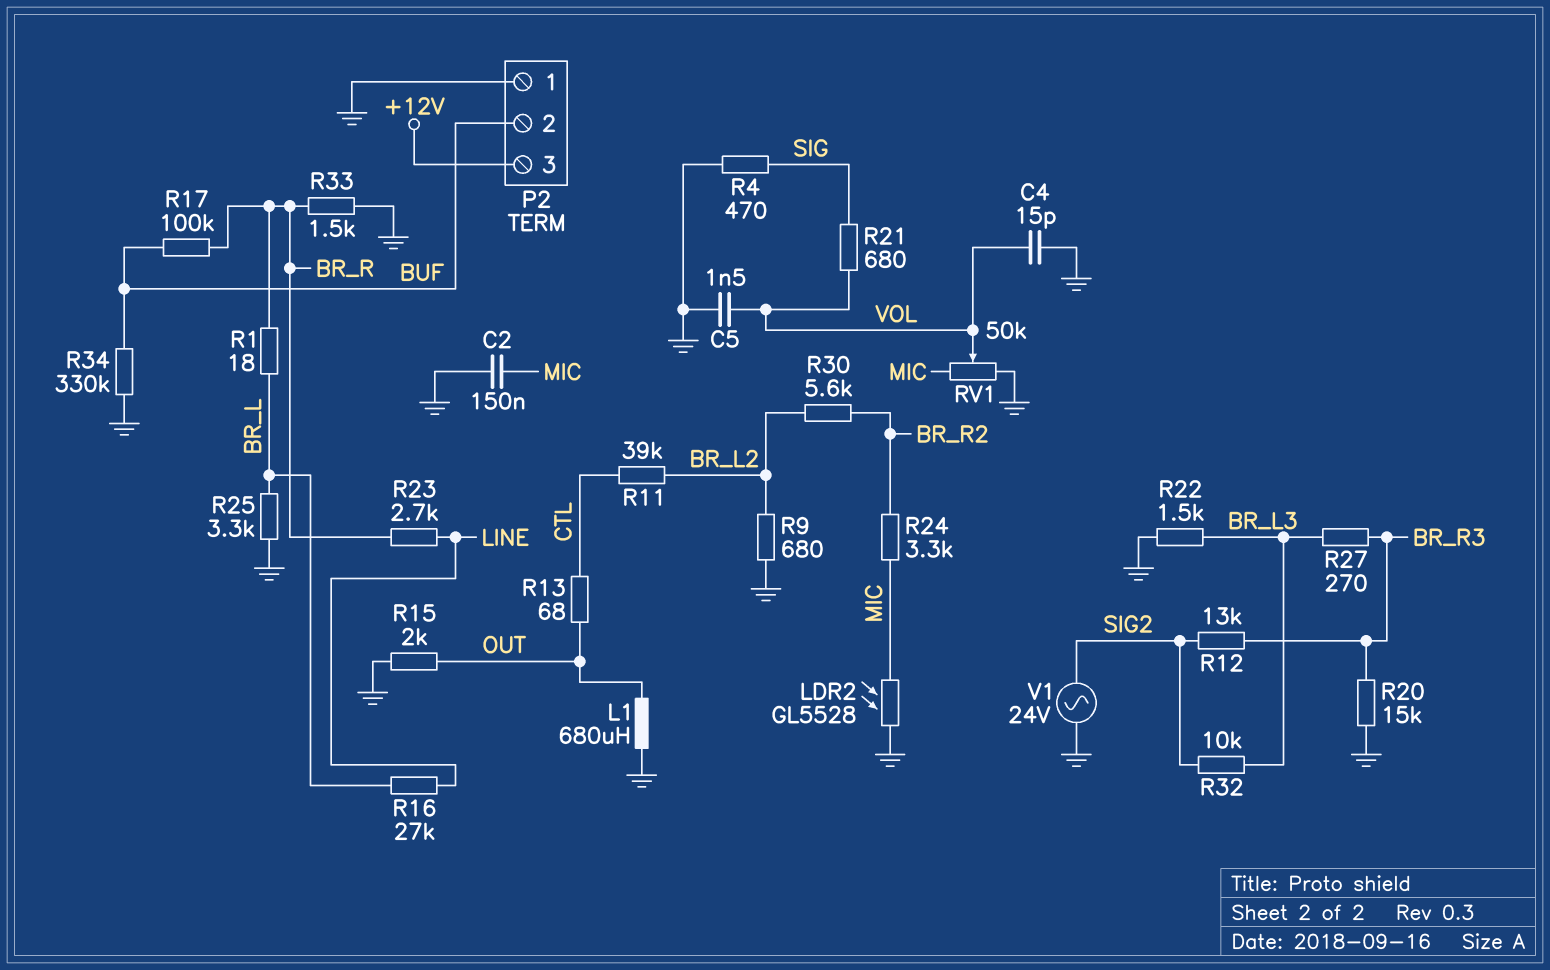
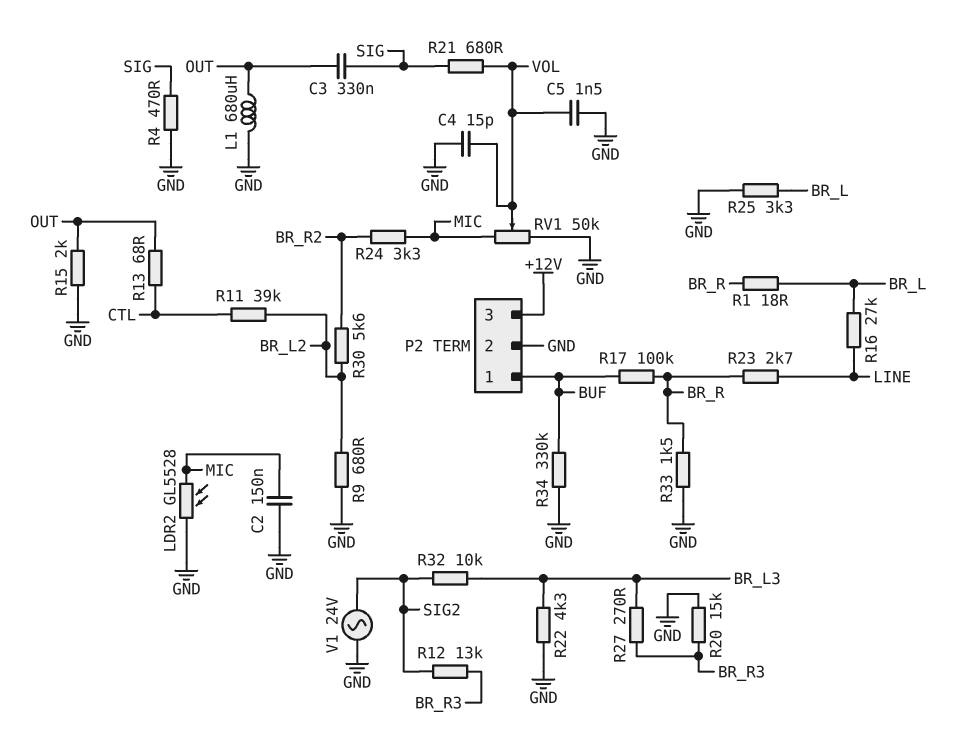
C3: none -> 330nF (OUT, SIG)
P2 pin 1: GND -> BUF
P2 pin 2: BUF -> GND
R22: 1.5k (BR_L3, GND) -> 4.3k (BR_L3, GND)

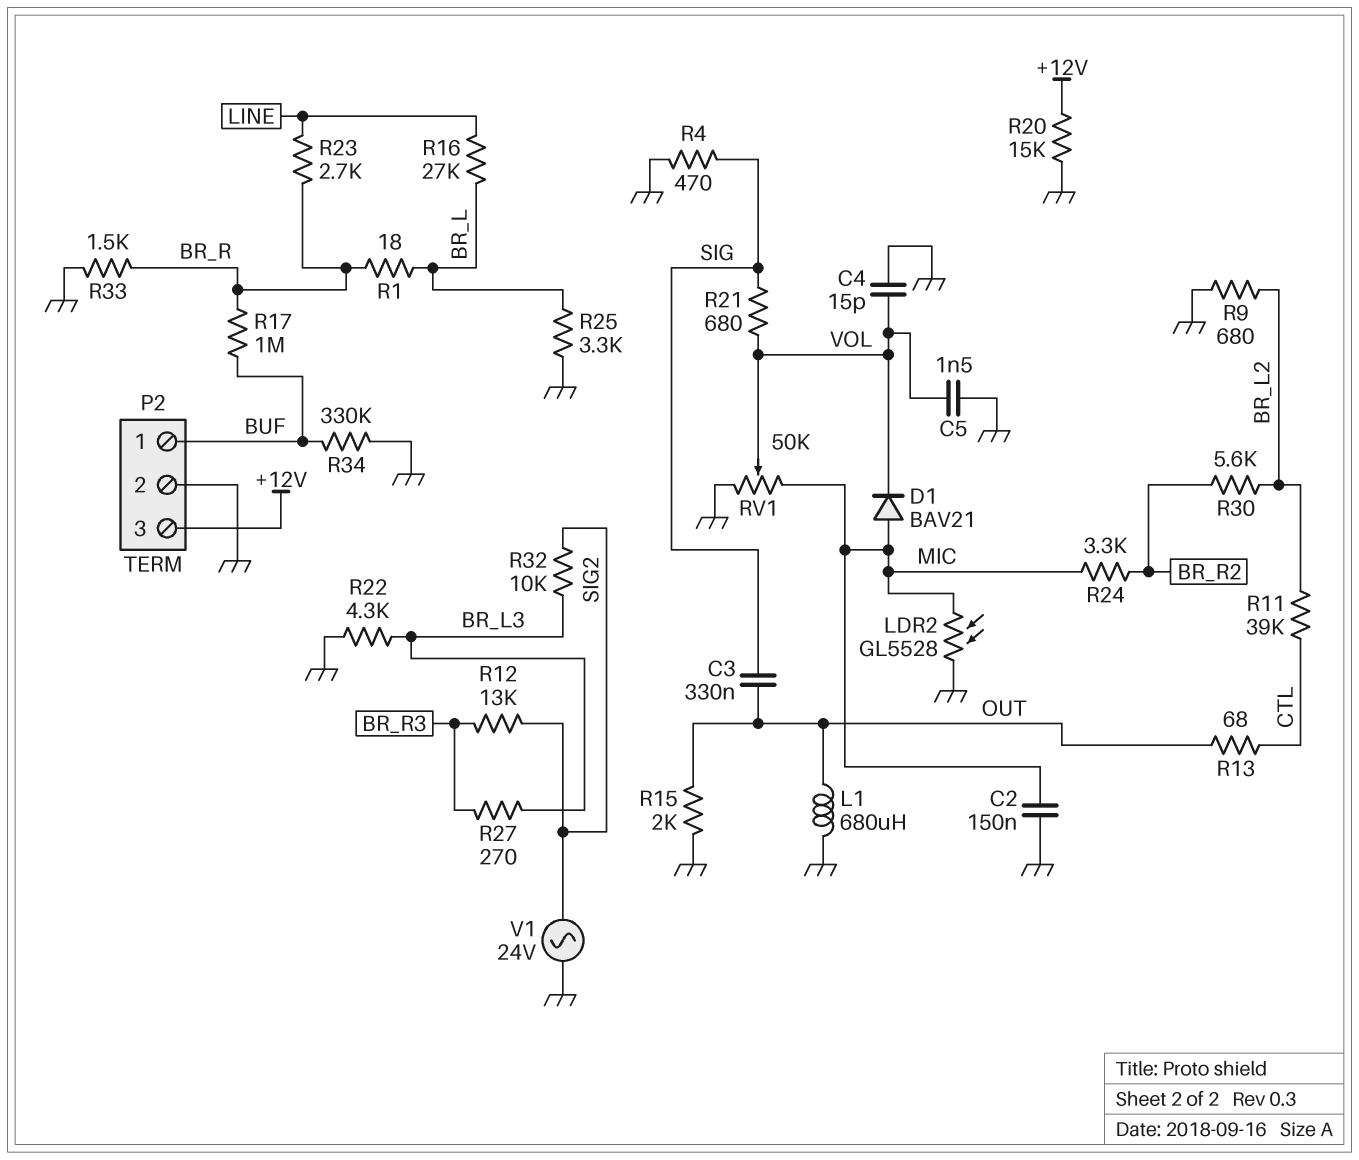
D1: none -> diode BAV21 (A MIC, K VOL)
R17: 100k (BR_R, BUF) -> 1M (BR_R, BUF)
R20: 15k (BR_R3, GND) -> 15k (+12V, GND)

